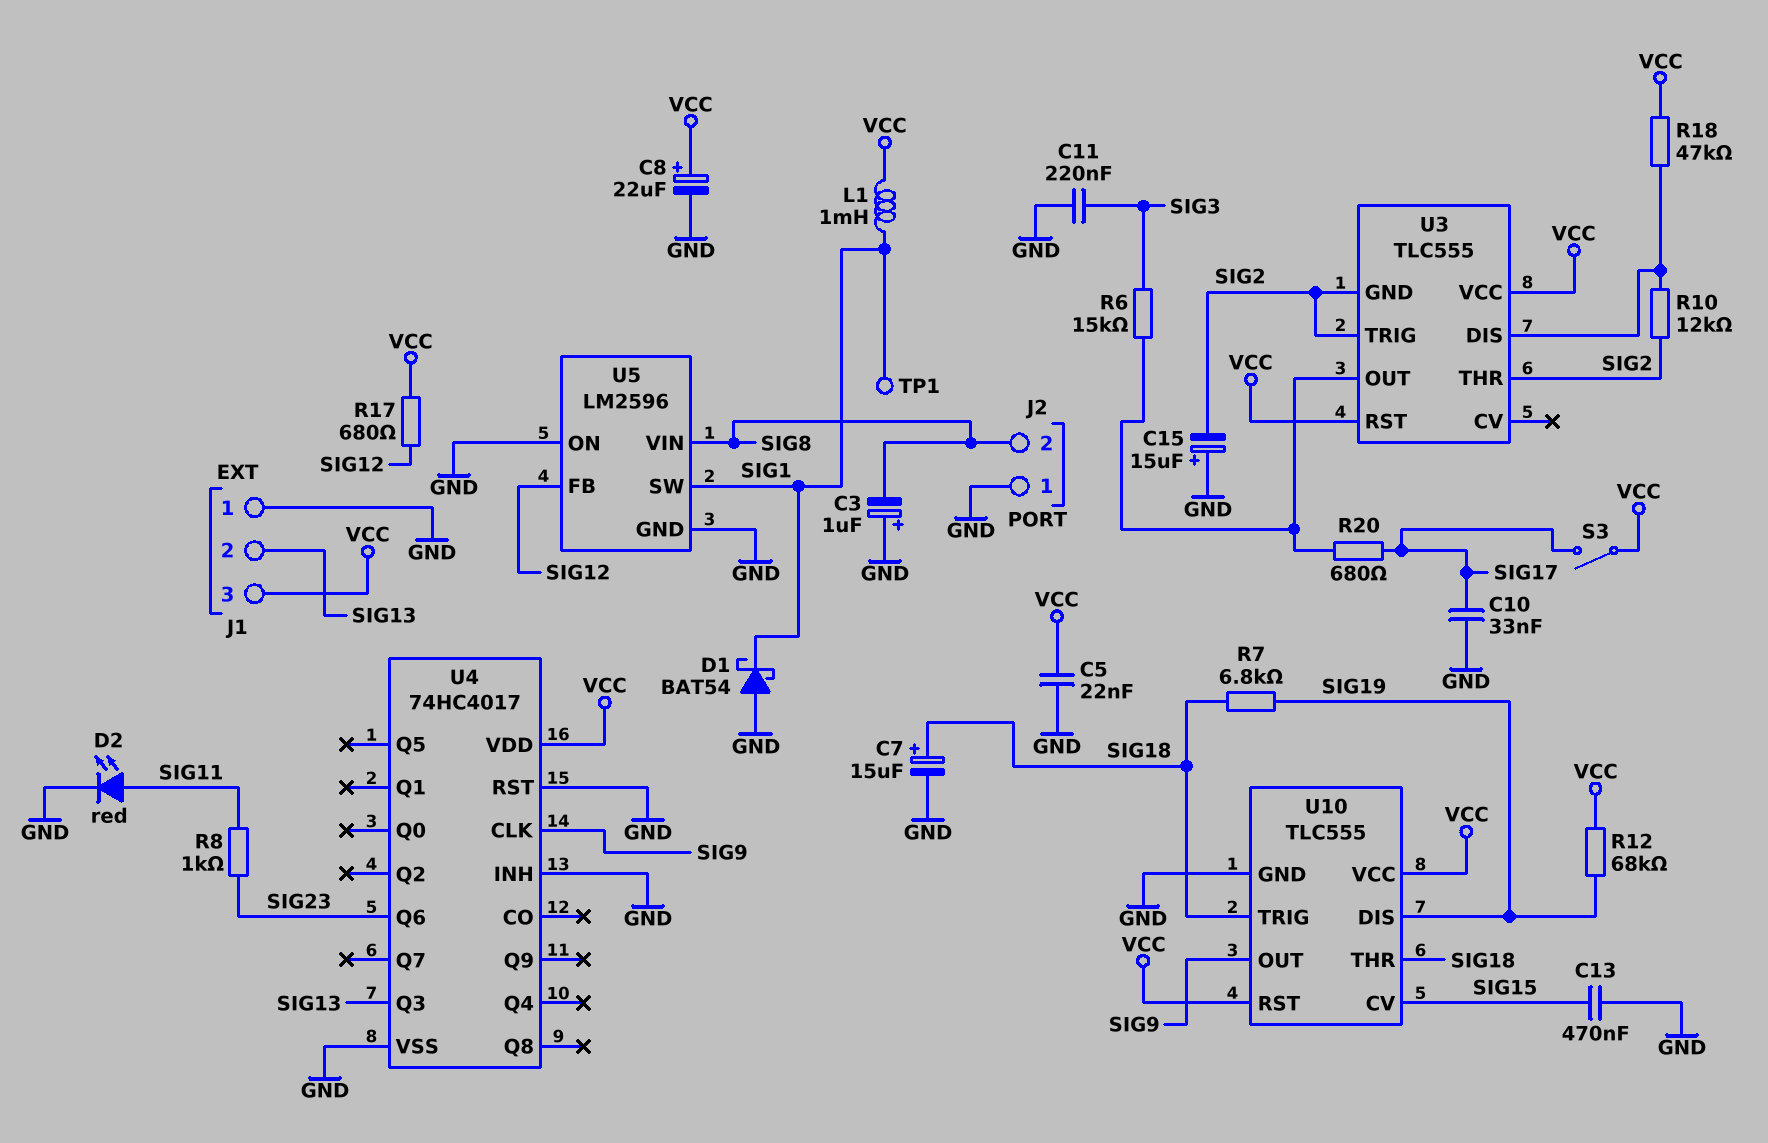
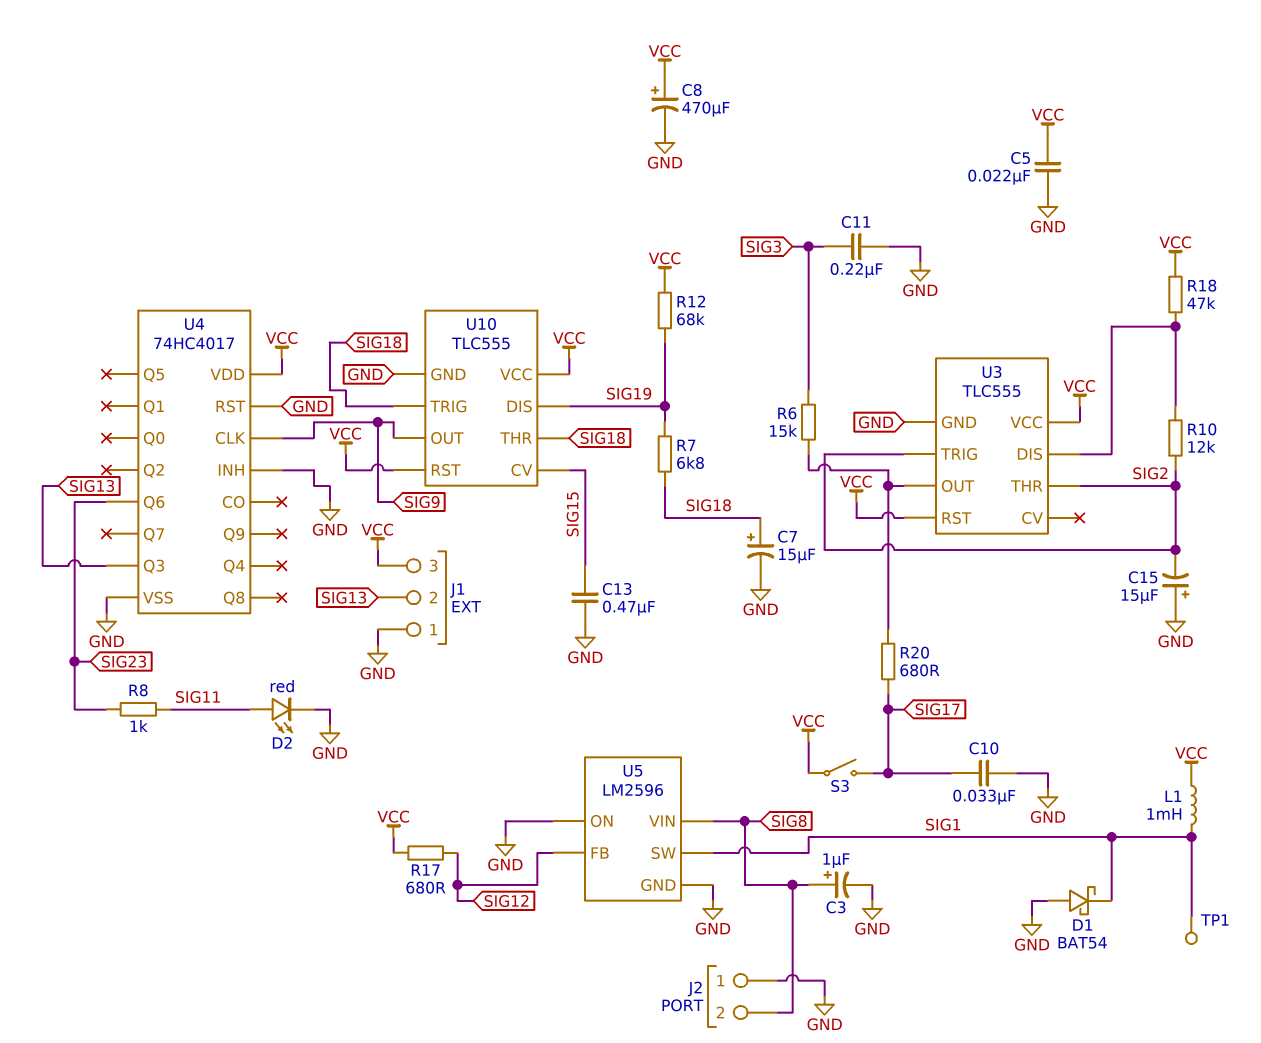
C3: 1uF (plus GND, minus SIG8) -> 1uF (plus SIG8, minus GND)
C8: 22uF (plus VCC, minus GND) -> 470uF (plus VCC, minus GND)
U3 pin GND: SIG2 -> GND

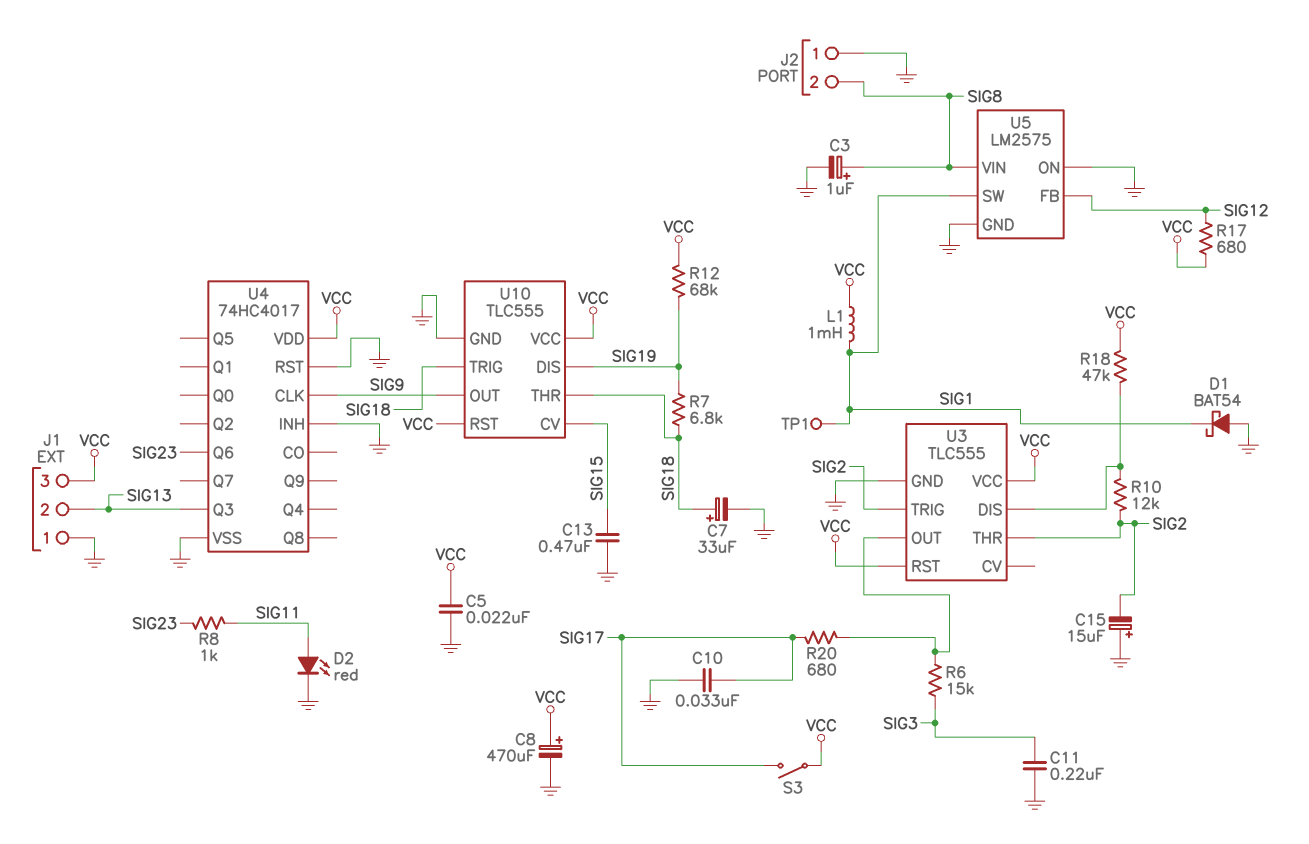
C7: 15uF (plus SIG18, minus GND) -> 33uF (plus SIG18, minus GND)
U5: LM2596 -> LM2575

